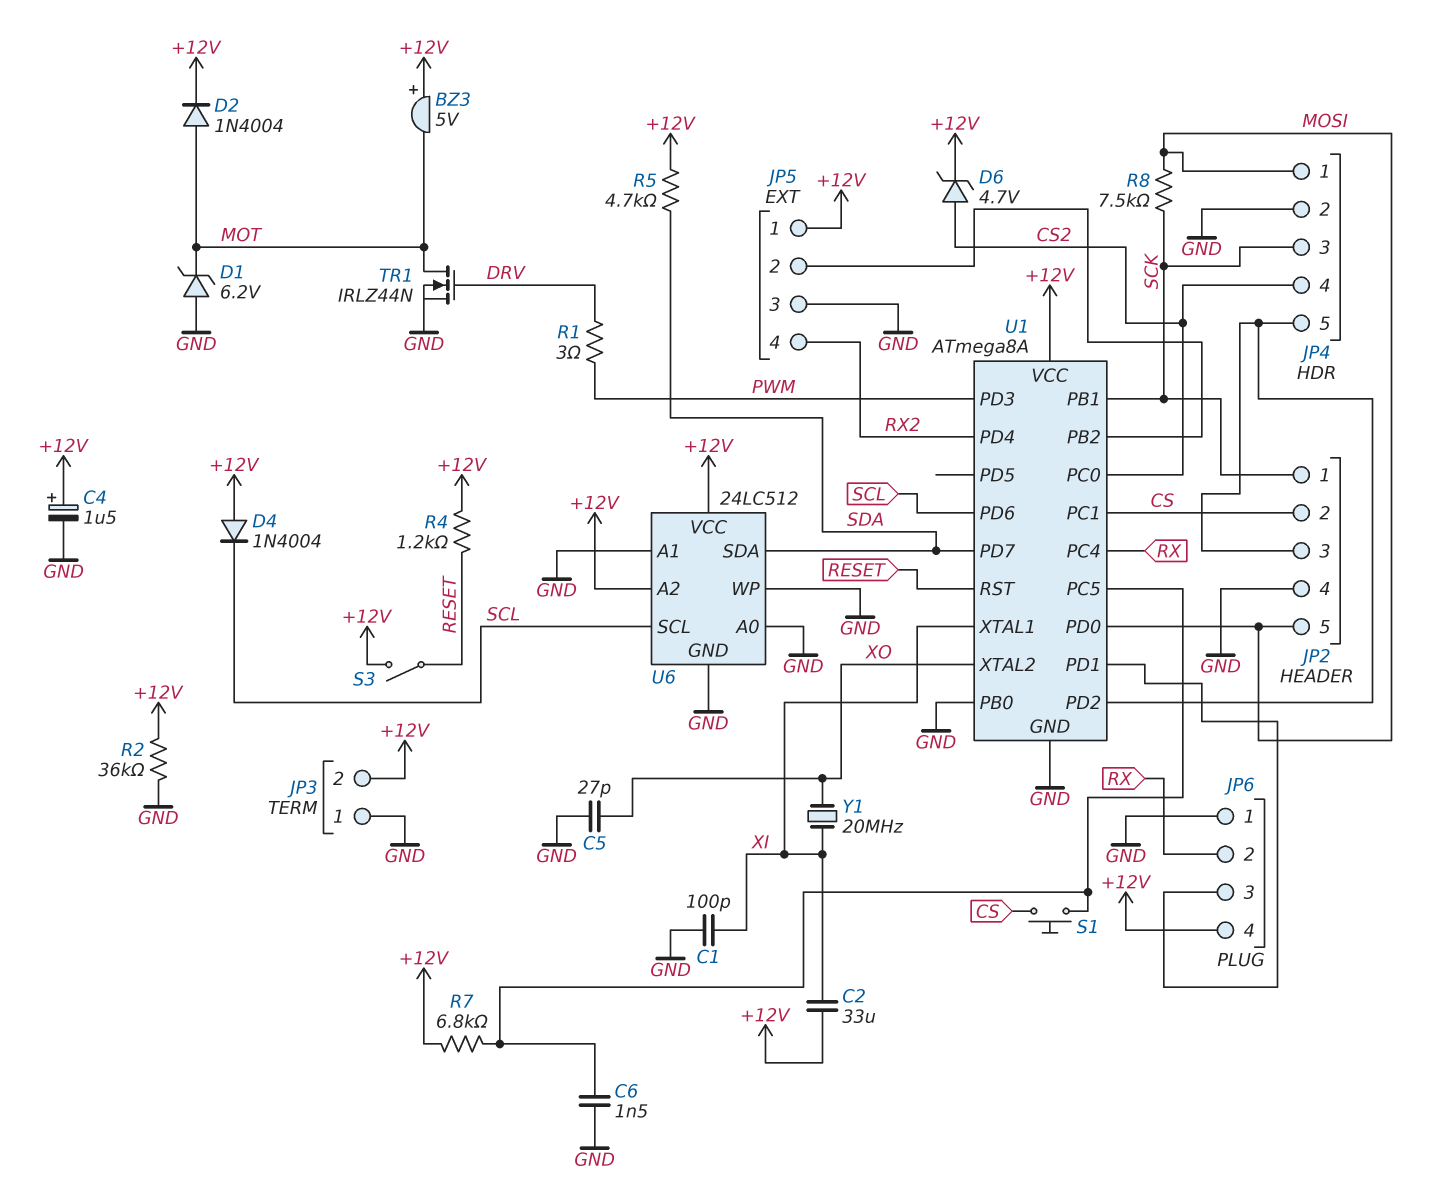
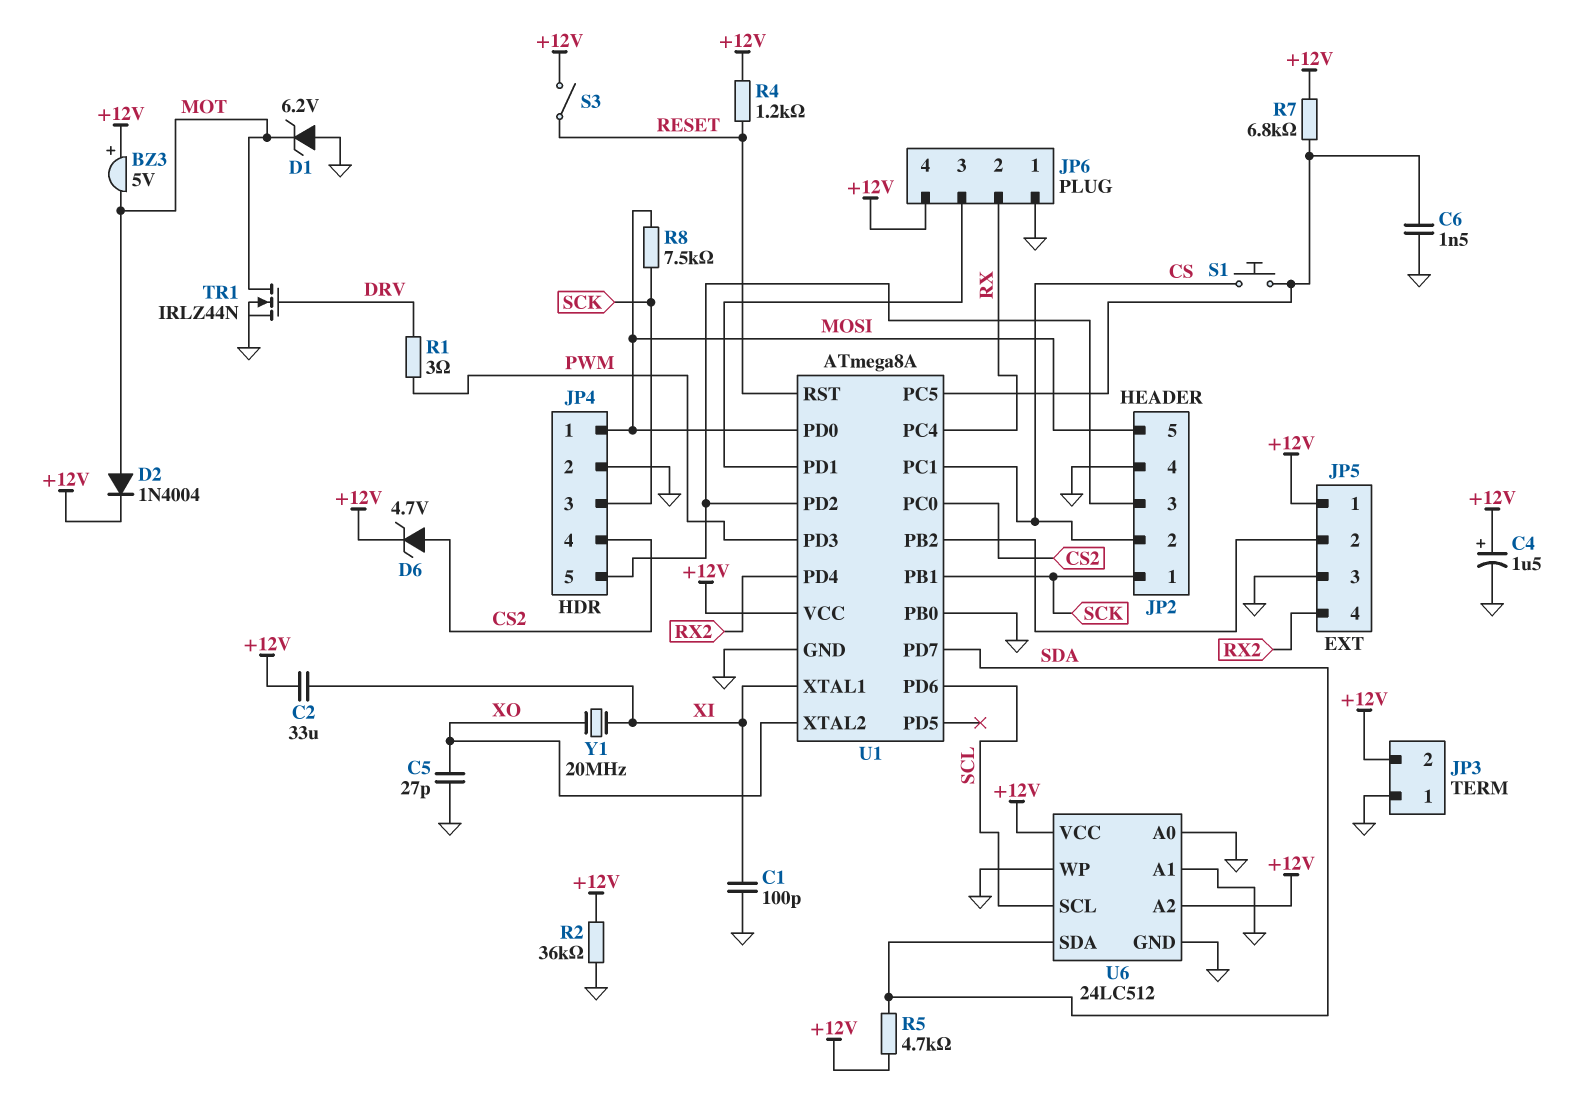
D4: diode 1N4004 (A +12V, K SCL) -> none

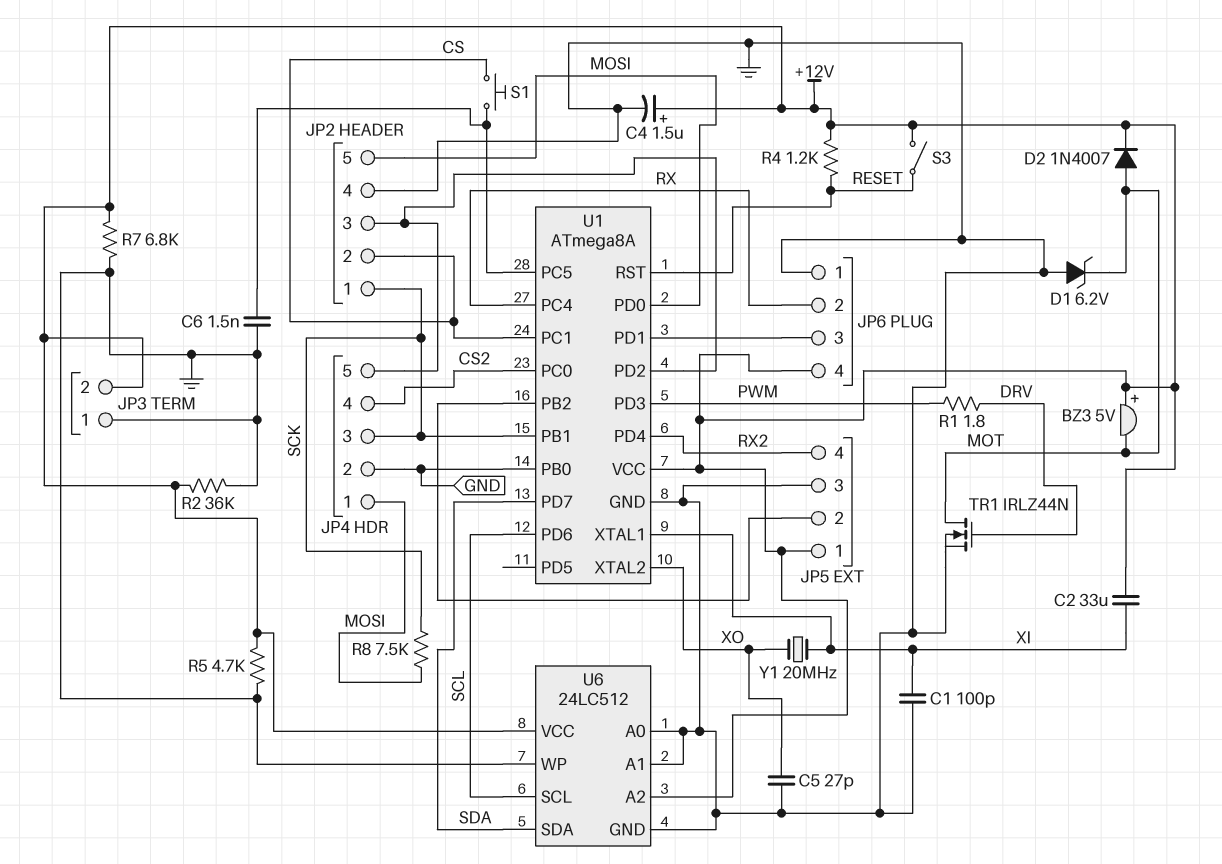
D2: diode 1N4004 (A MOT, K +12V) -> diode 1N4007 (A MOT, K +12V)
D6: zener 4.7V (A CS2, K +12V) -> none
R1: 3 (DRV, PWM) -> 1.8 (DRV, PWM)
R5: 4.7k (+12V, SDA) -> 4.7k (+12V, GND)
R7: 6.8k (+12V, U1/PC5) -> 6.8k (+12V, GND)

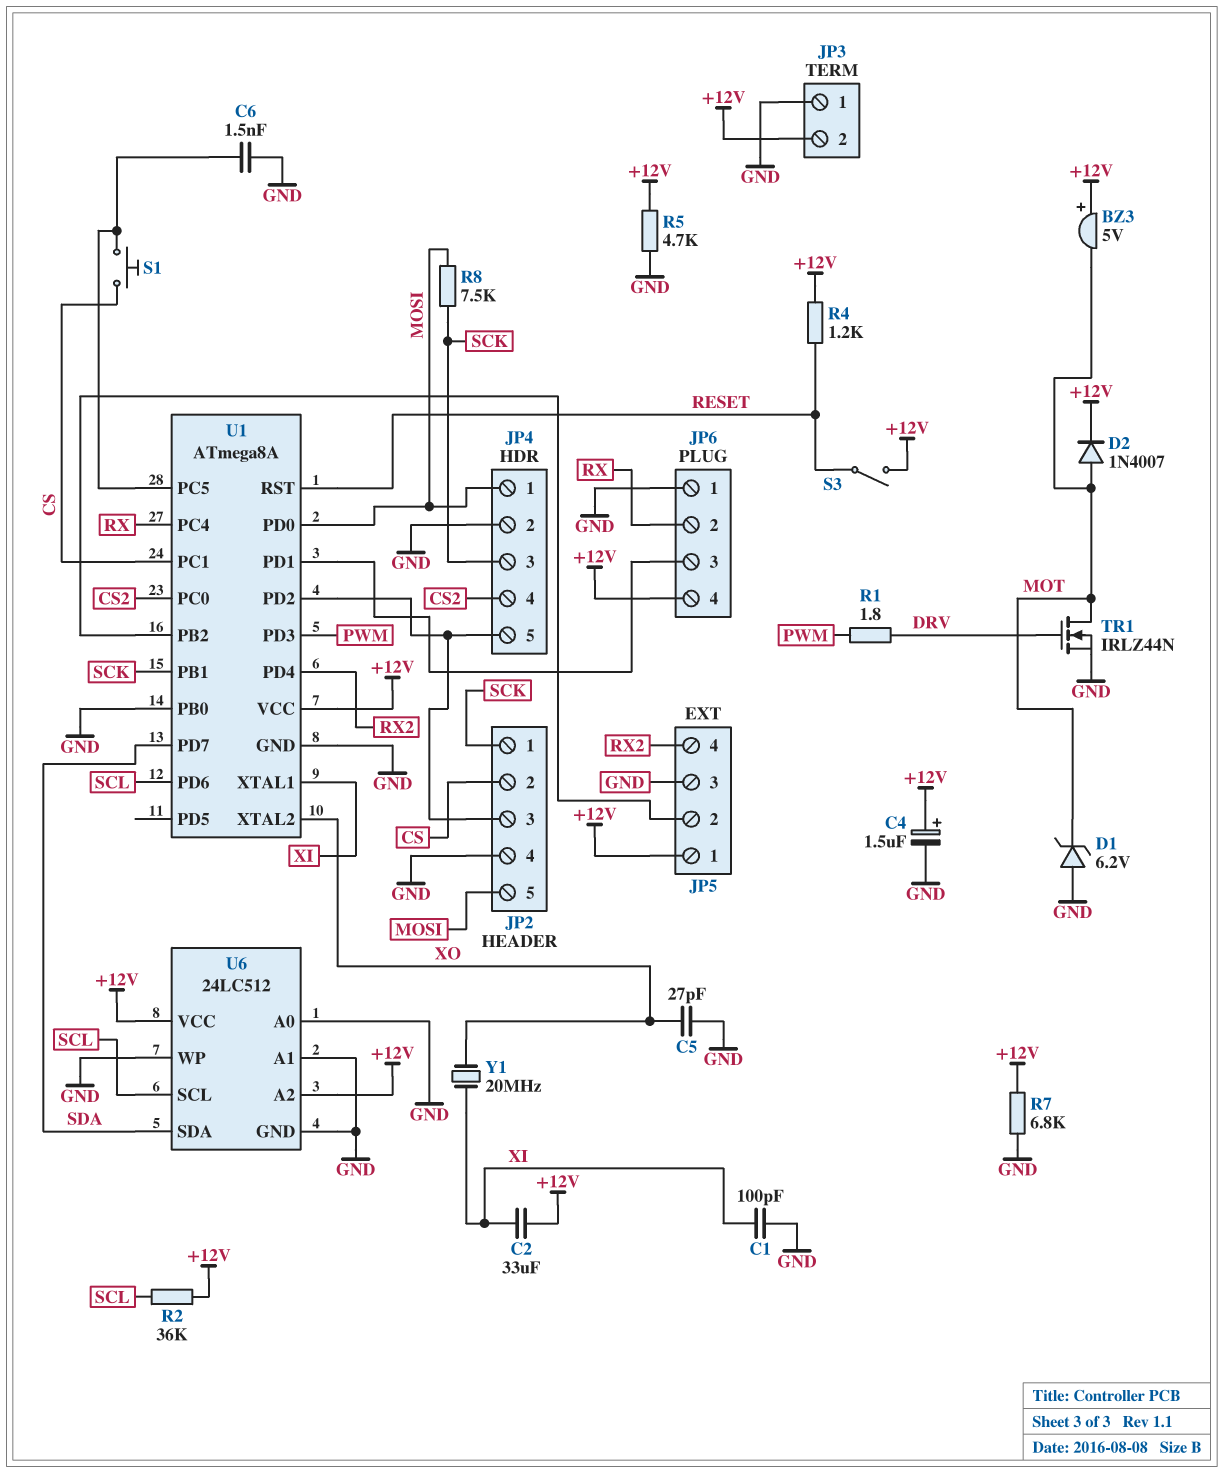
R2: 36k (+12V, GND) -> 36k (+12V, SCL)

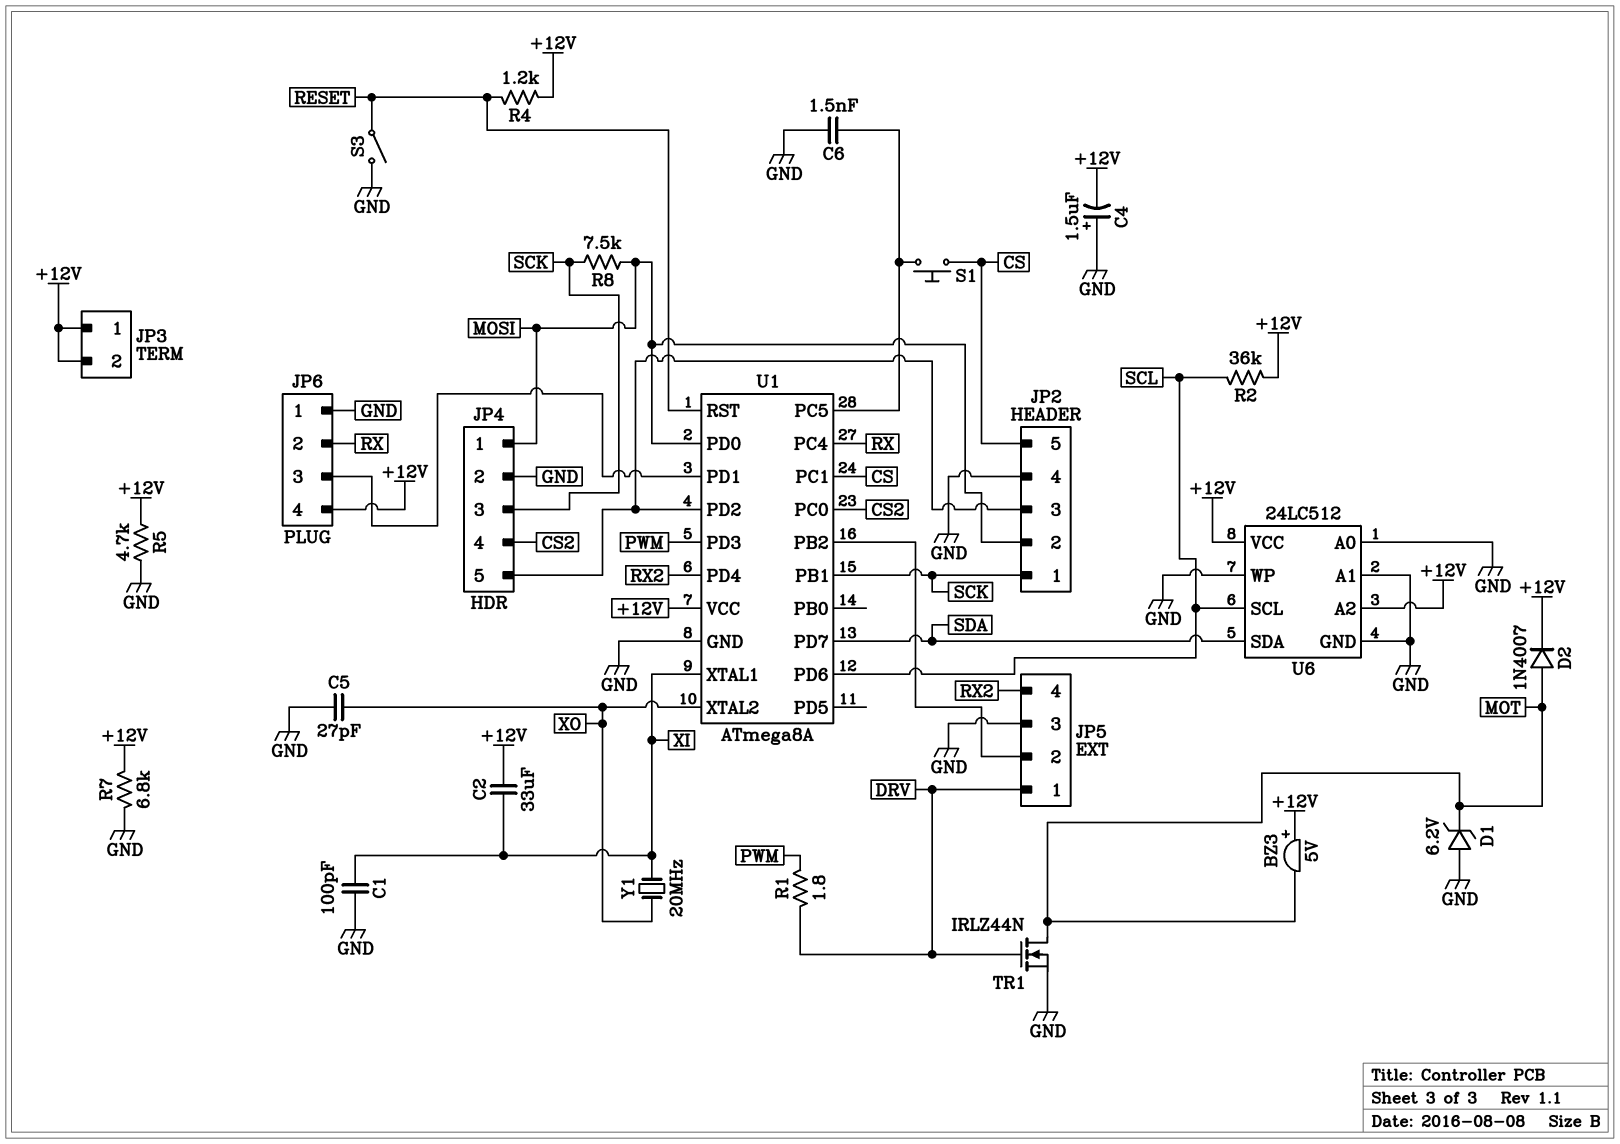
C4: 1.5uF (plus +12V, minus GND) -> 1.5uF (plus GND, minus +12V)
JP2 pin 2: CS -> MOSI
JP2 pin 5: MOSI -> CS
JP3 pin 1: GND -> +12V
JP5 pin 1: +12V -> DRV
S3: switch (+12V, RESET) -> switch (GND, RESET)
U1 pin PB0: GND -> none

